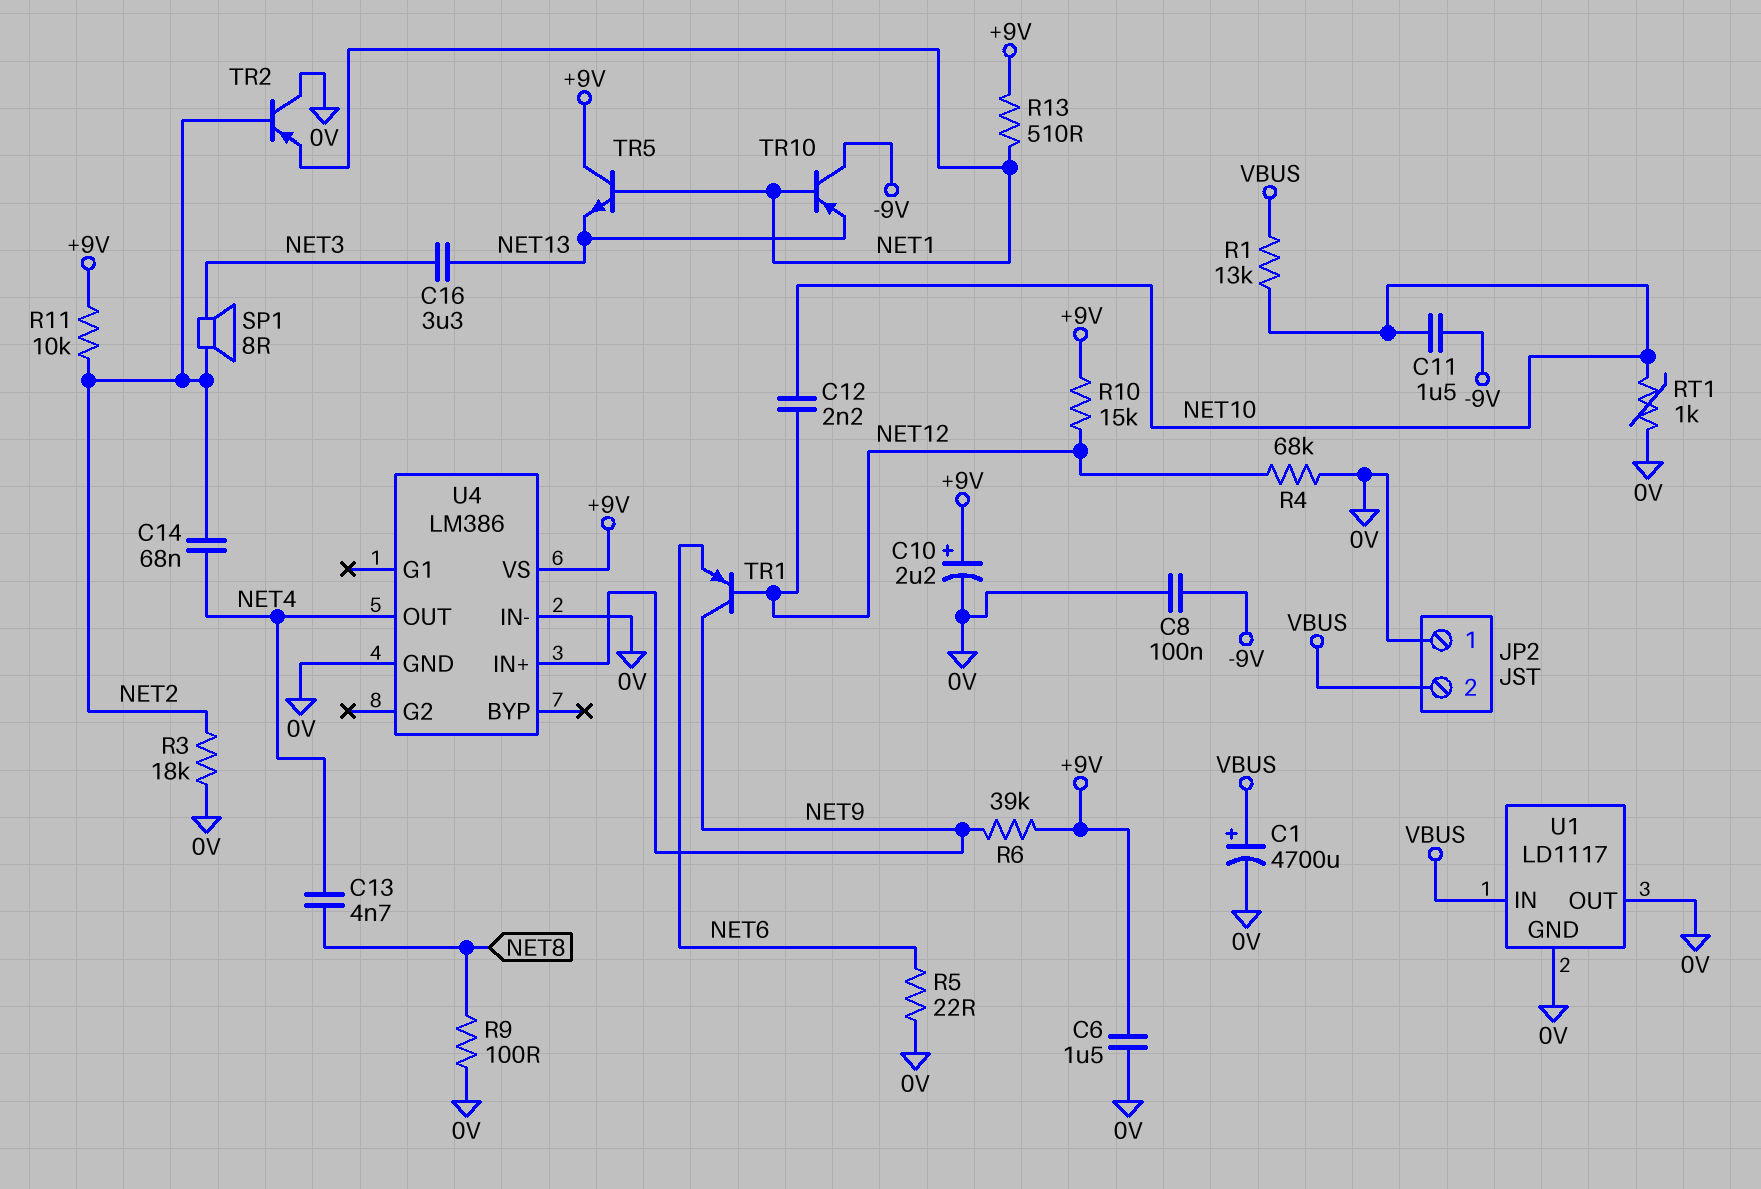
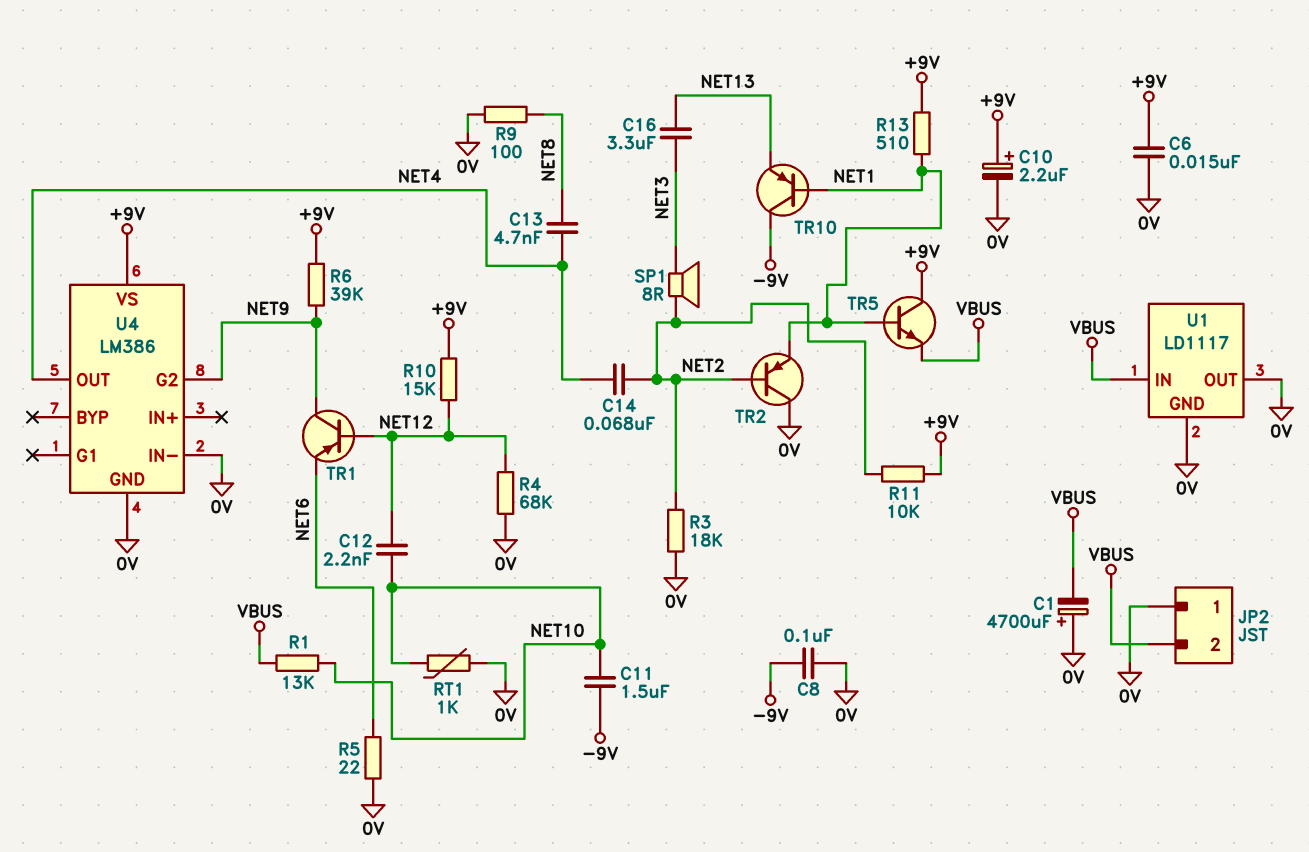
C1: 4700uF (plus VBUS, minus 0V) -> 4700uF (plus 0V, minus VBUS)
C6: 1.5uF (+9V, 0V) -> 15nF (+9V, 0V)
TR5: NPN (B NET1, C +9V, E NET13) -> NPN (B NET1, C +9V, E VBUS)
U4 pin G2: none -> NET9
U4 pin IN+: NET9 -> none

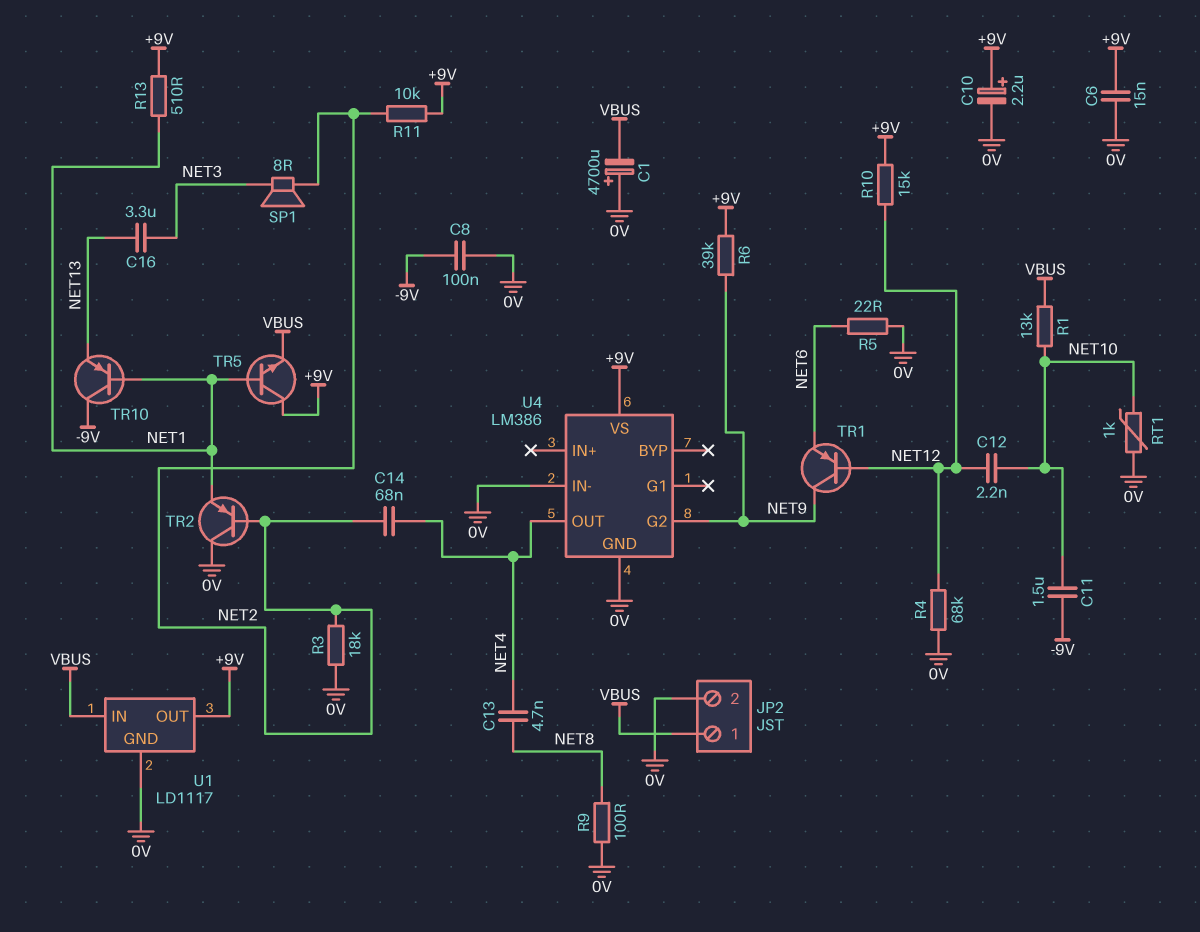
JP2 pin 1: 0V -> VBUS
JP2 pin 2: VBUS -> 0V
U1 pin OUT: 0V -> +9V

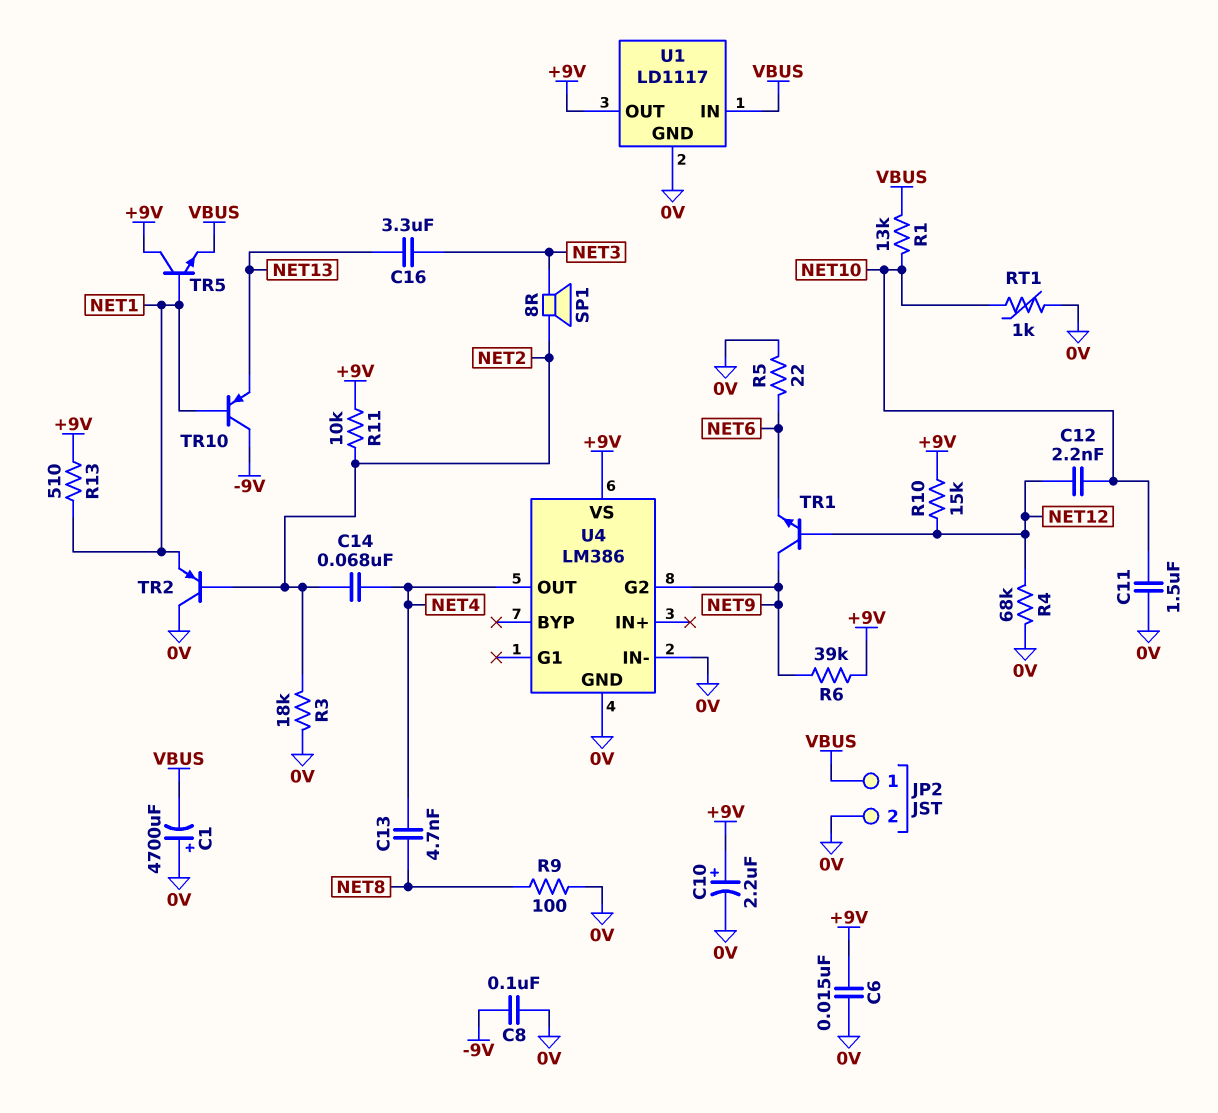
C11: 1.5uF (-9V, NET10) -> 1.5uF (0V, NET10)
TR1: PNP (B NET12, C NET9, E NET6) -> NPN (B NET12, C NET9, E NET6)

